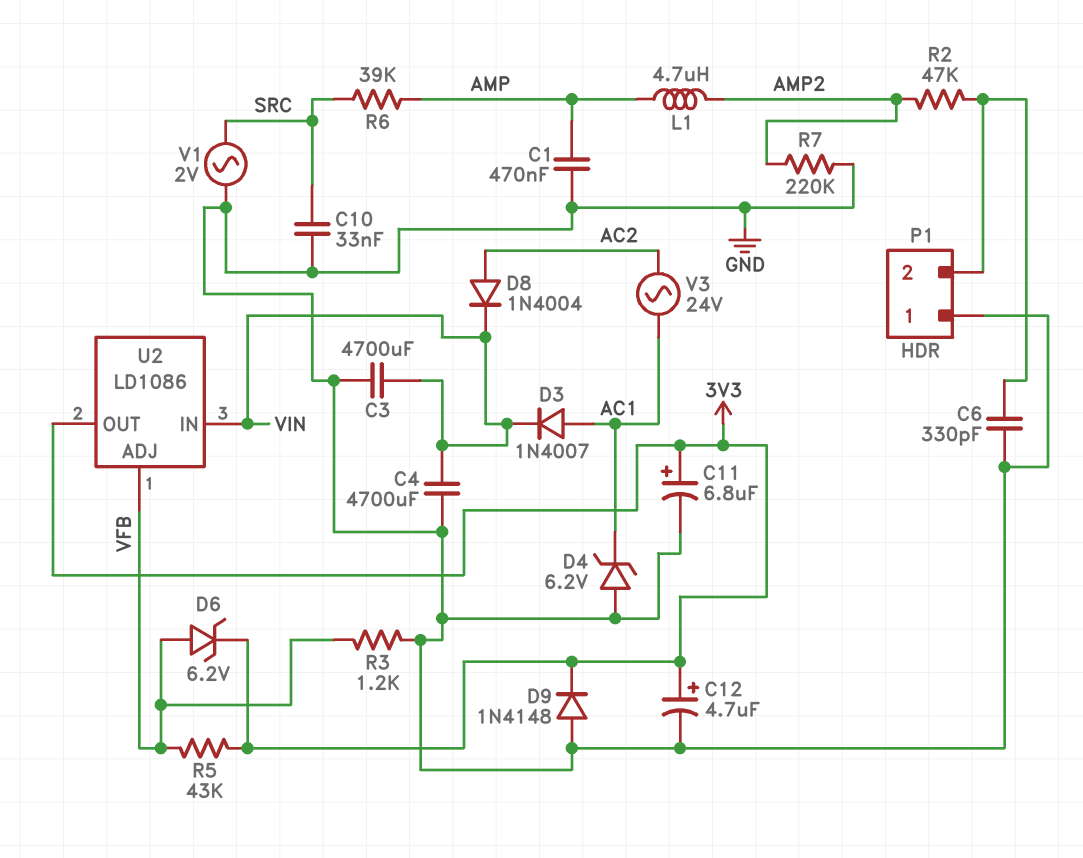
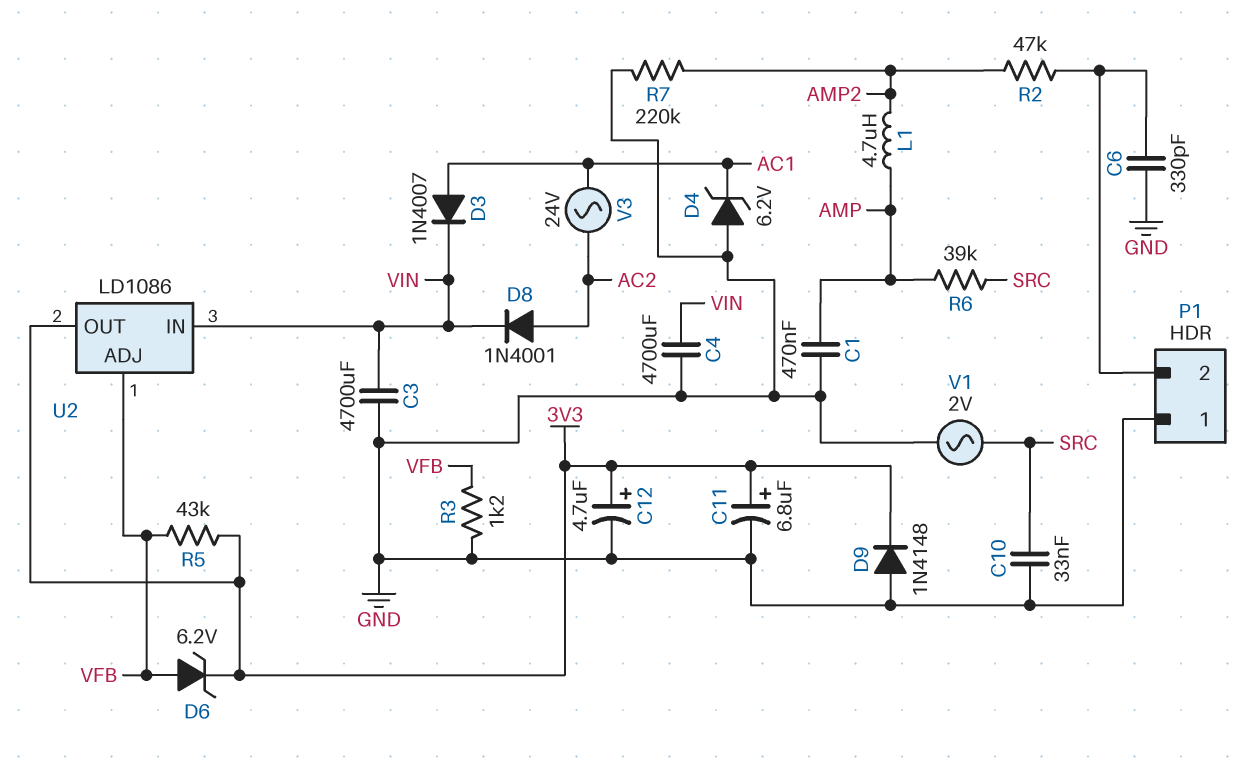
D8: diode 1N4004 (A AC2, K VIN) -> diode 1N4001 (A AC2, K VIN)

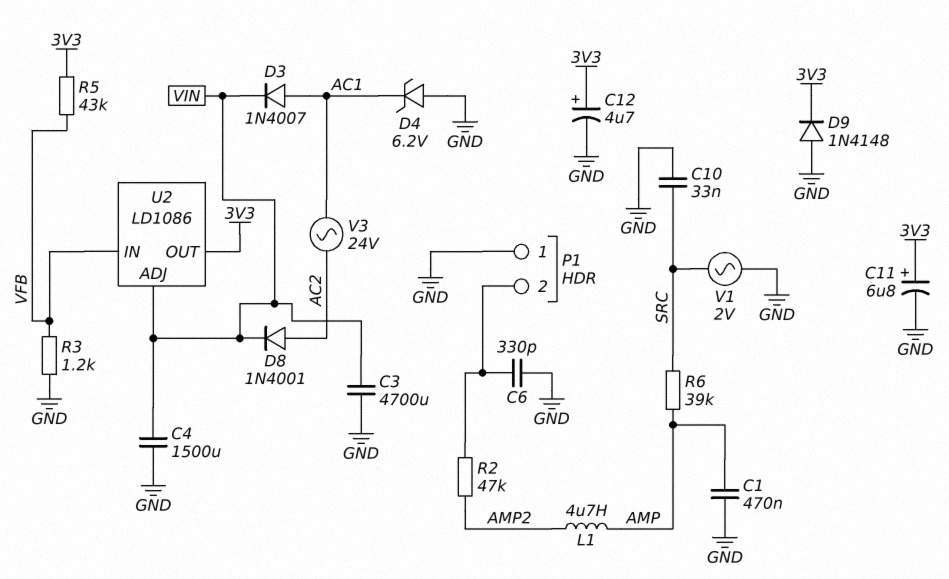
C4: 4700uF (GND, VIN) -> 1500uF (GND, VIN)
D6: zener 6.2V (A VFB, K 3V3) -> none
R7: 220k (AMP2, GND) -> none
U2 pin ADJ: VFB -> VIN
U2 pin IN: VIN -> VFB

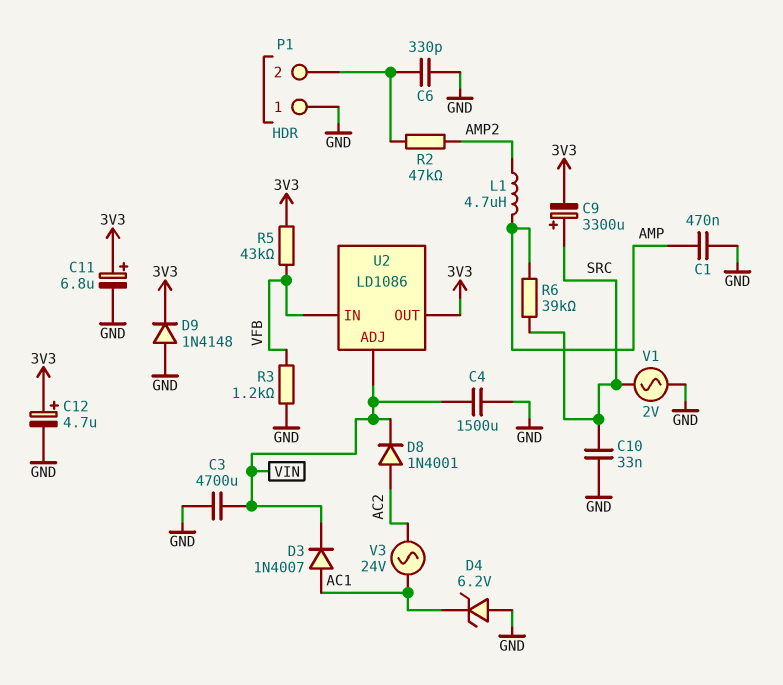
C9: none -> 3300uF (plus SRC, minus 3V3)

